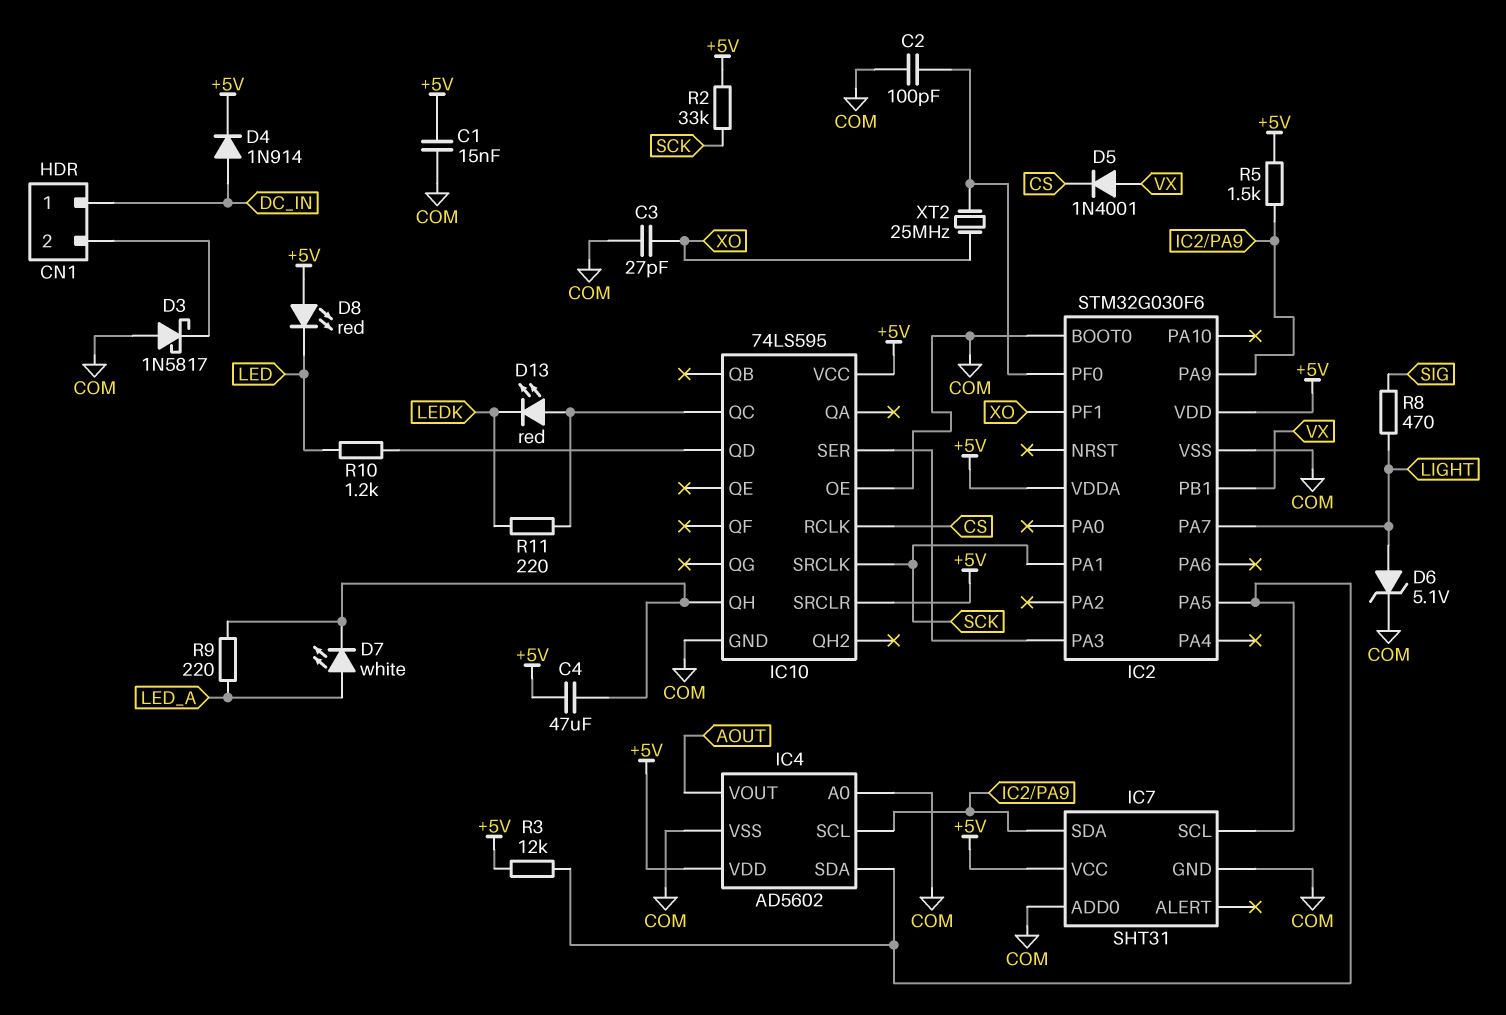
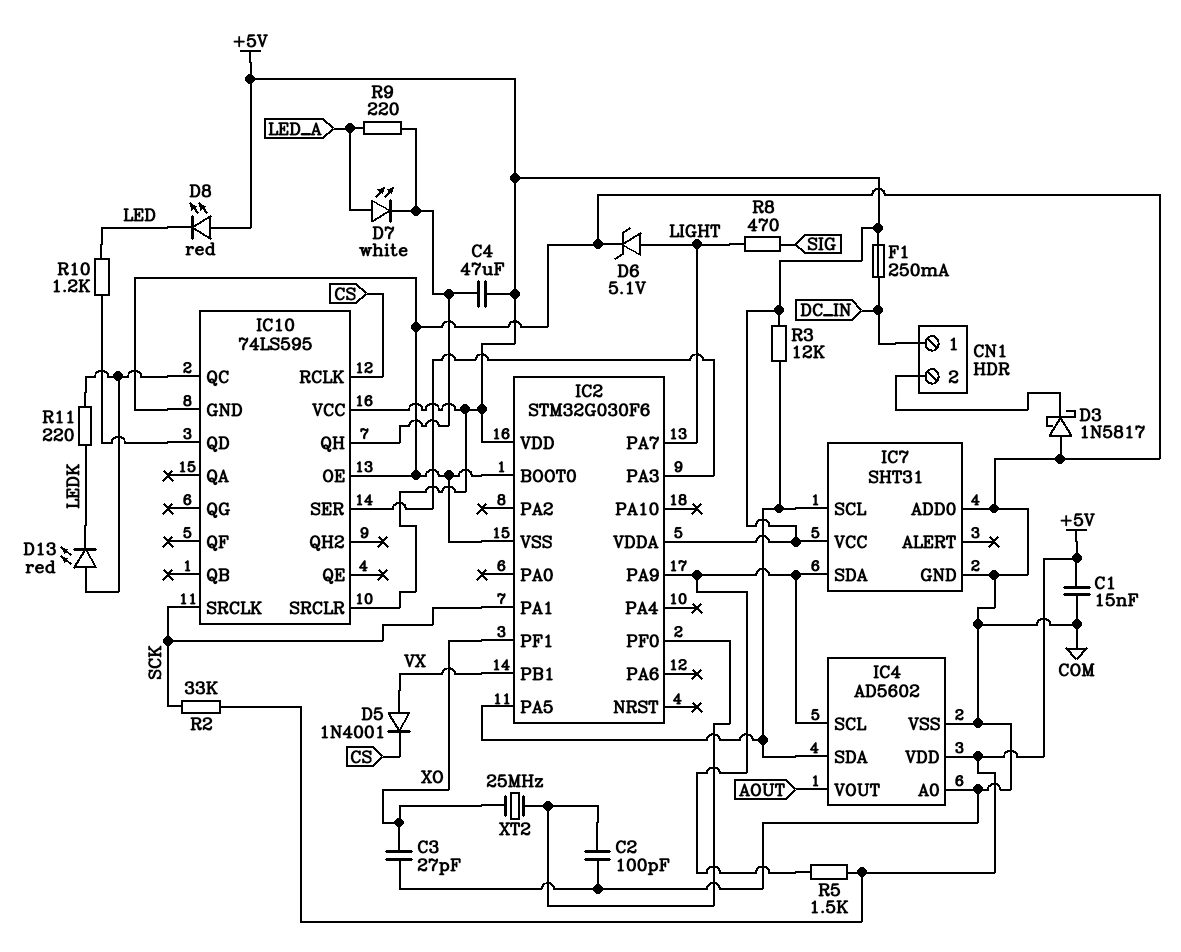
D4: diode 1N914 (A DC_IN, K +5V) -> none
F1: none -> 250mA (+5V, DC_IN)

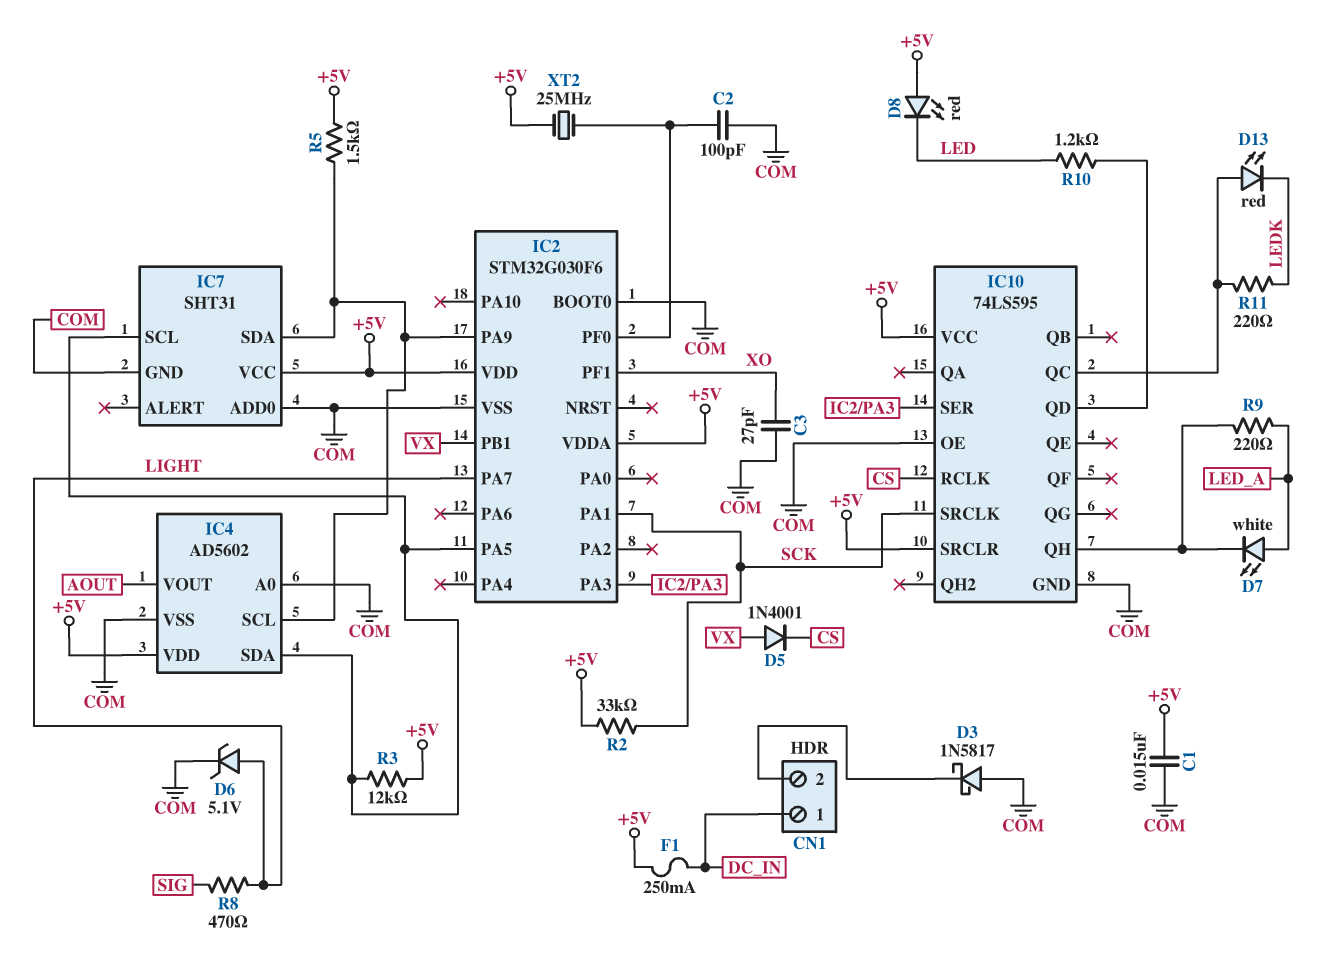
C4: 47uF (+5V, IC10/QH) -> none
XT2: 25MHz (IC2/PF0, XO) -> 25MHz (+5V, IC2/PF0)

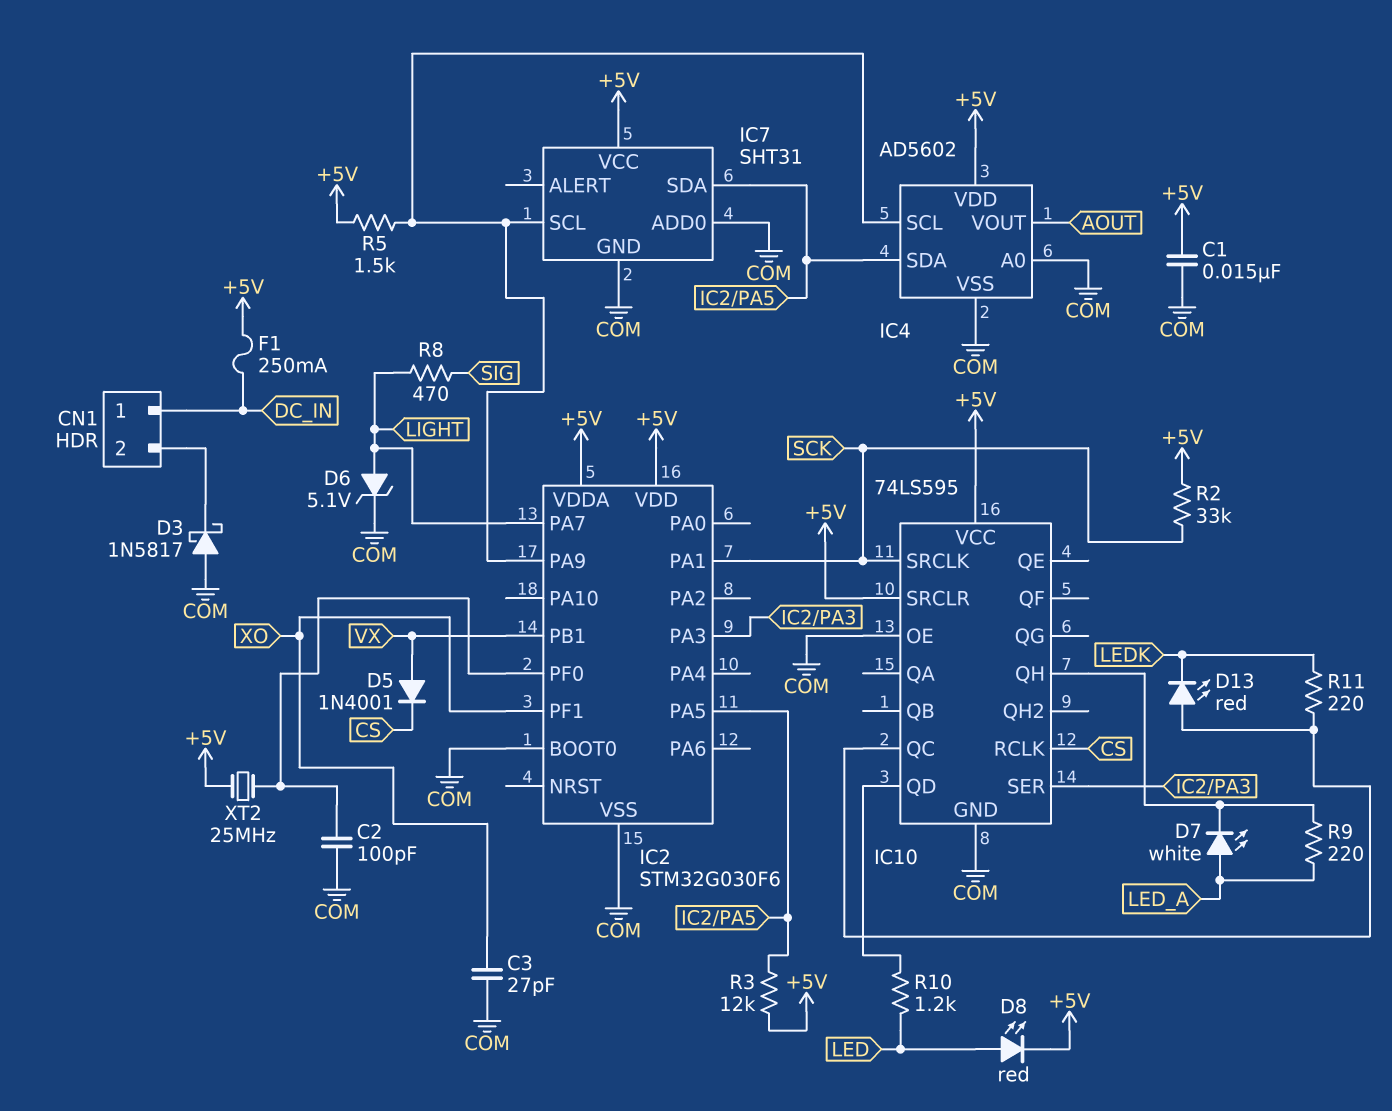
D8: LED red (A +5V, K LED) -> LED red (A LED, K +5V)
IC7 pin SCL: IC2/PA5 -> IC2/PA9
IC7 pin SDA: IC2/PA9 -> IC2/PA5

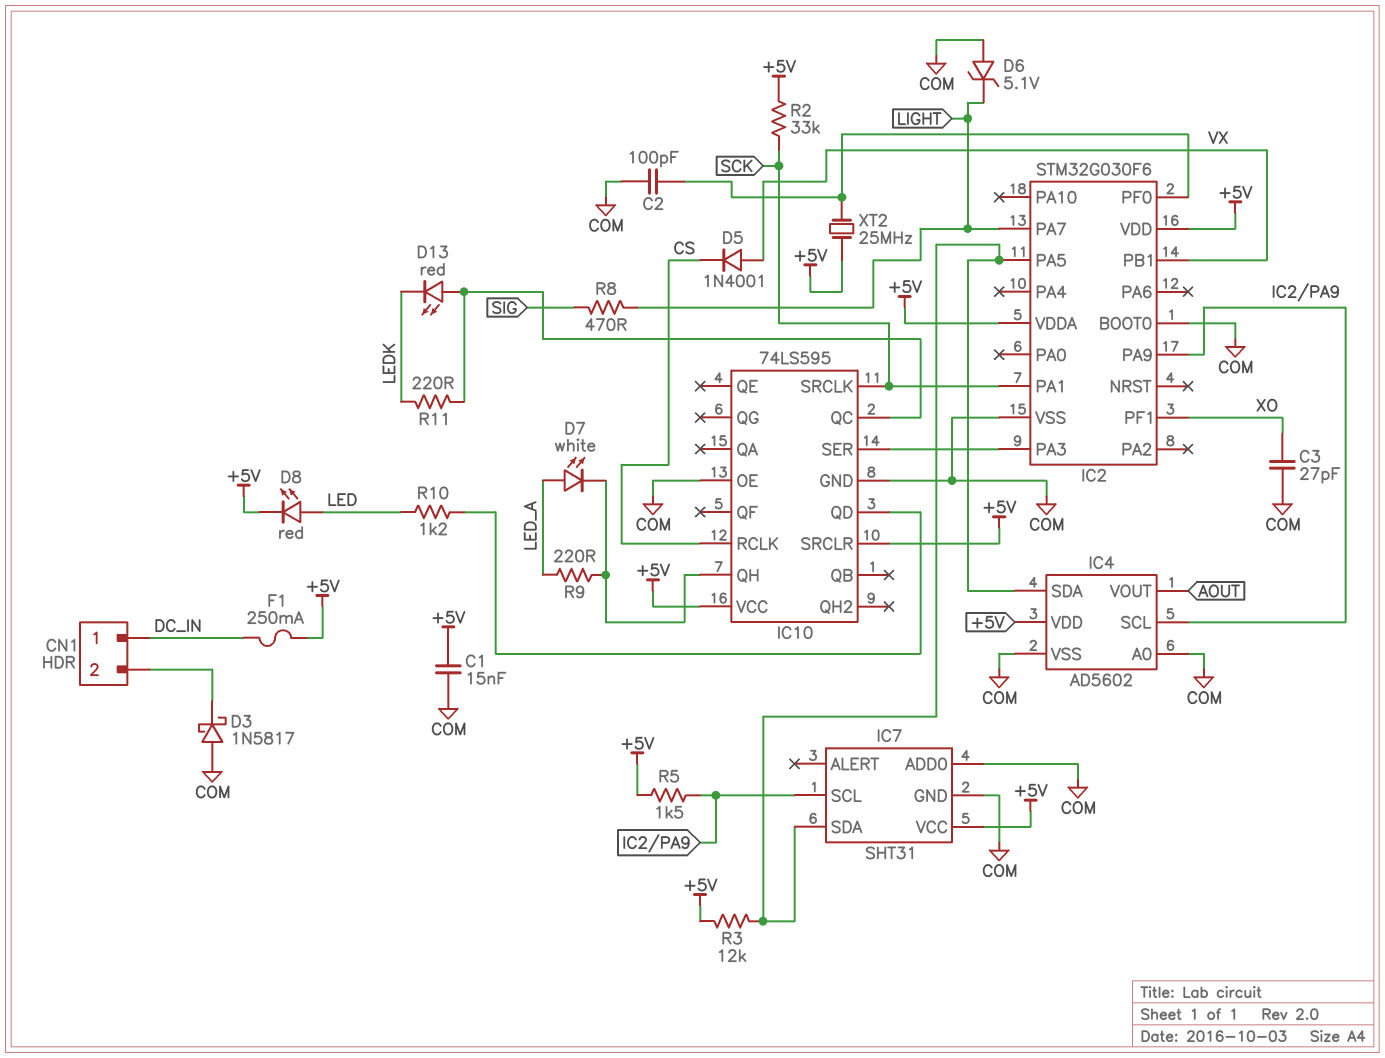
D6: zener 5.1V (A LIGHT, K COM) -> zener 5.1V (A COM, K LIGHT)

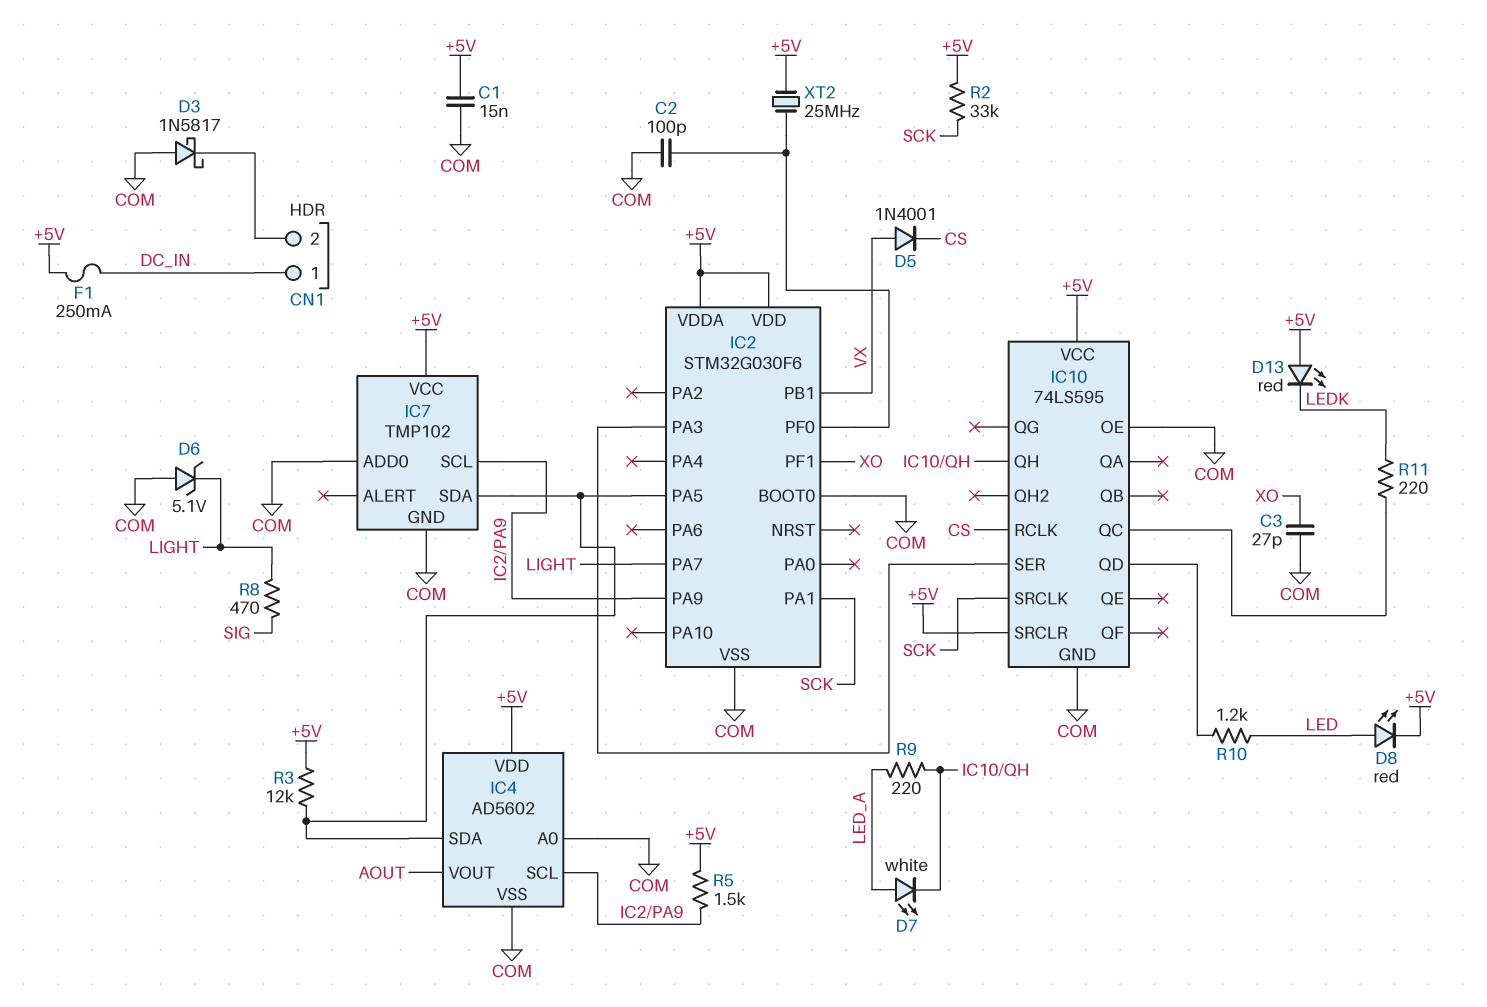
D13: LED red (A IC10/QC, K LEDK) -> LED red (A +5V, K LEDK)
IC7: SHT31 -> TMP102

